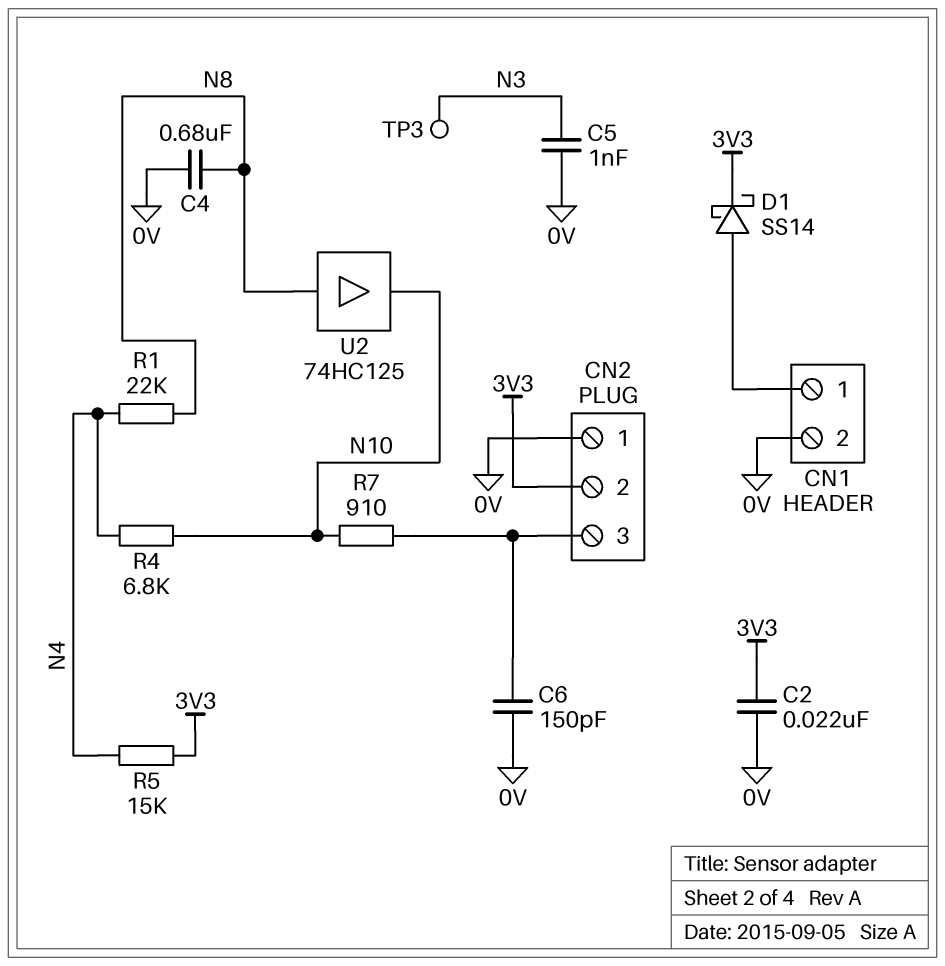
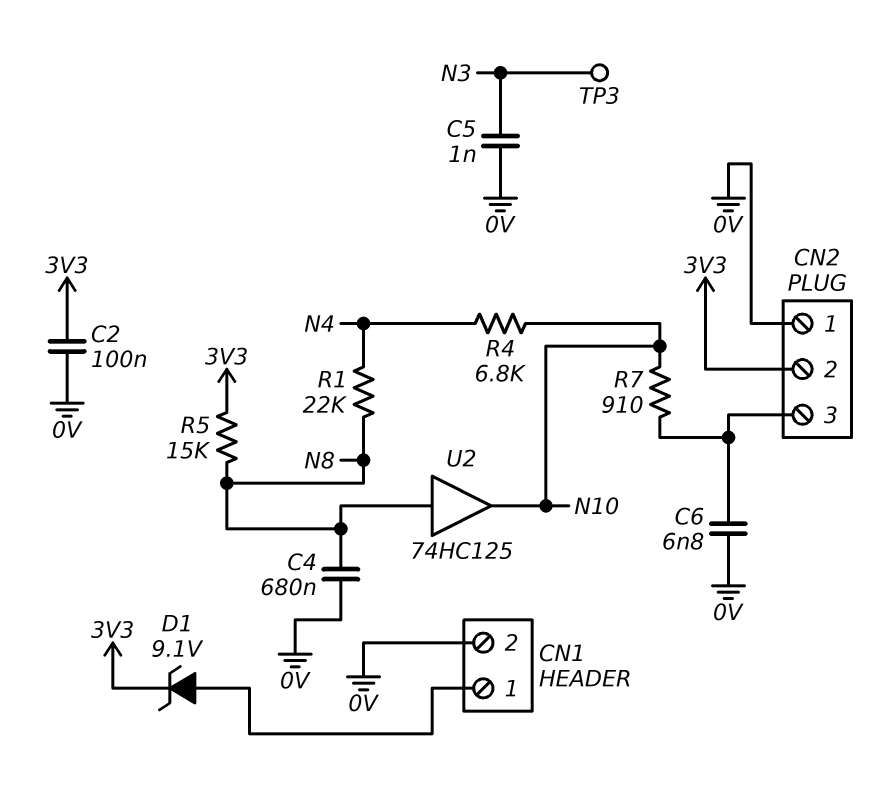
C2: 22nF (0V, 3V3) -> 100nF (0V, 3V3)
C6: 150pF (0V, CN2/3) -> 6.8nF (0V, CN2/3)
D1: schottky SS14 (A CN1/1, K 3V3) -> zener 9.1V (A CN1/1, K 3V3)
R5: 15k (3V3, N4) -> 15k (3V3, N8)

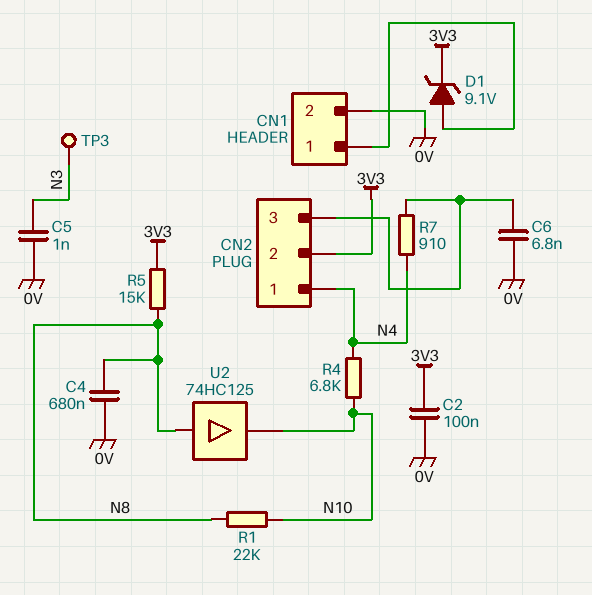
CN2 pin 1: 0V -> N4
R1: 22k (N4, N8) -> 22k (N8, N10)
R7: 910 (CN2/3, N10) -> 910 (CN2/3, N4)

